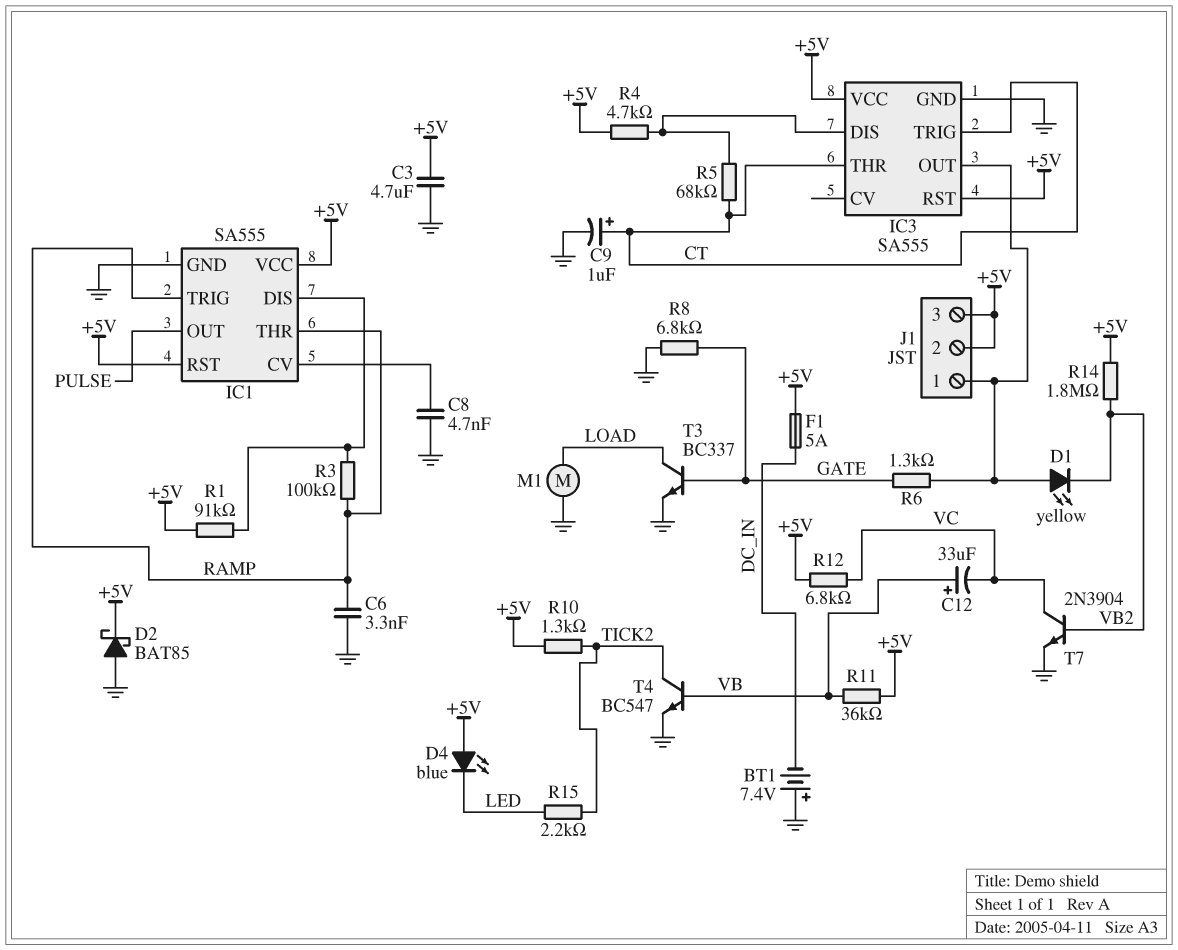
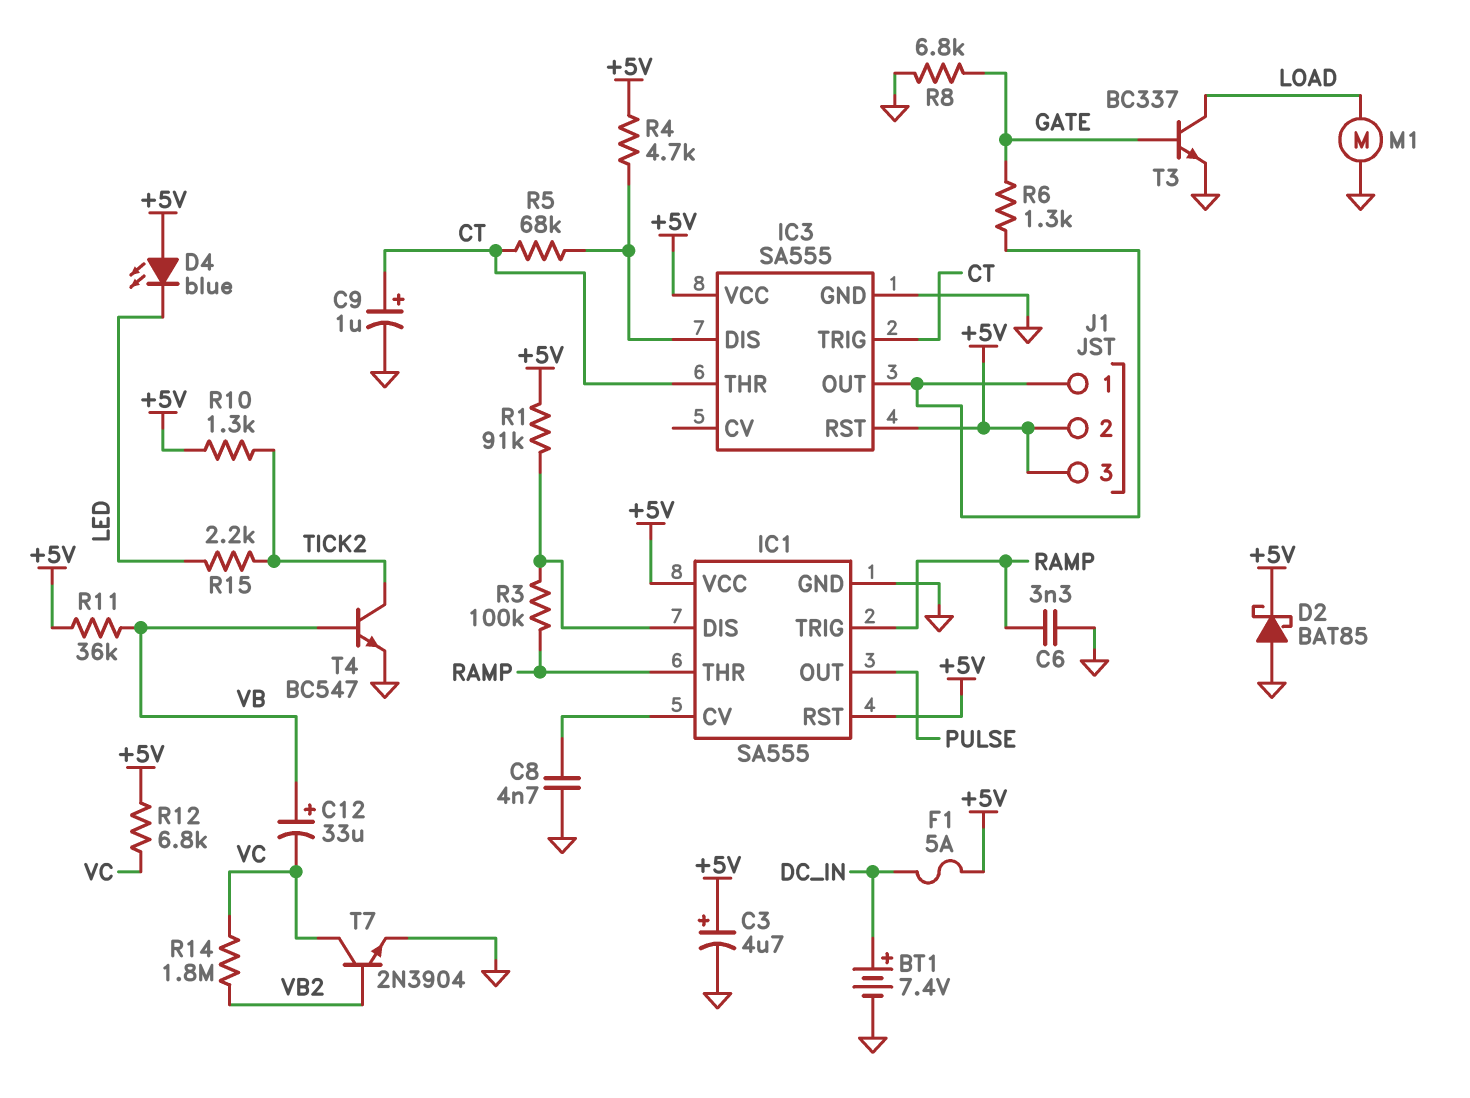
BT1: 7.4V (plus GND, minus DC_IN) -> 7.4V (plus DC_IN, minus GND)
C3: 4.7uF (+5V, GND) -> 4.7uF (plus +5V, minus GND)
D1: LED yellow (A IC3/OUT, K VB2) -> none
R14: 1.8M (+5V, VB2) -> 1.8M (VB2, VC)

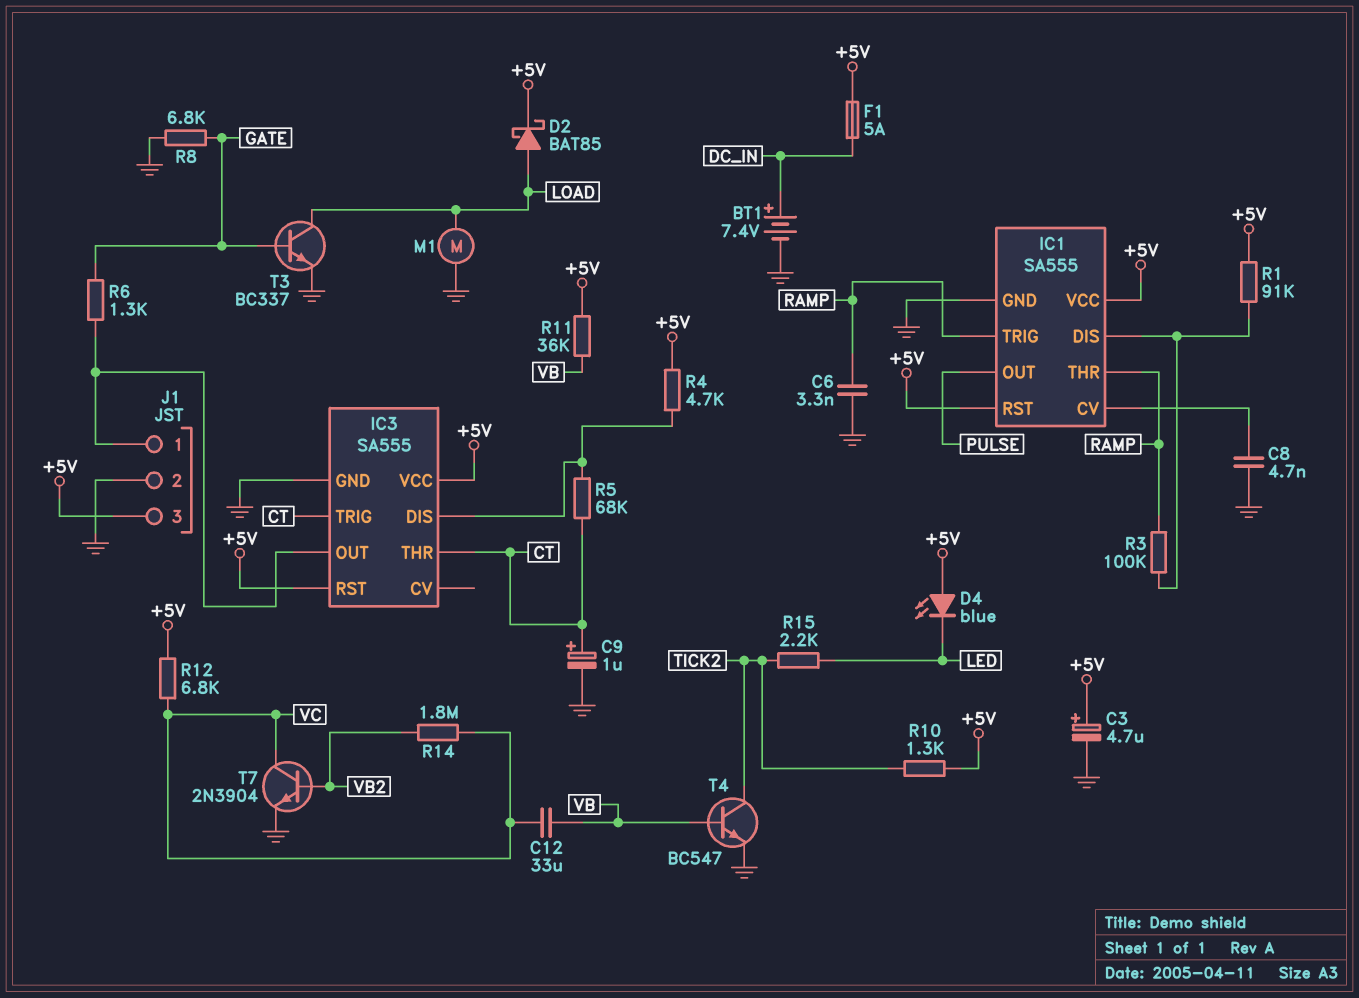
C12: 33uF (plus VB, minus VC) -> 33uF (VB, VC)
D2: schottky BAT85 (A GND, K +5V) -> schottky BAT85 (A LOAD, K +5V)
J1 pin 2: +5V -> GND

